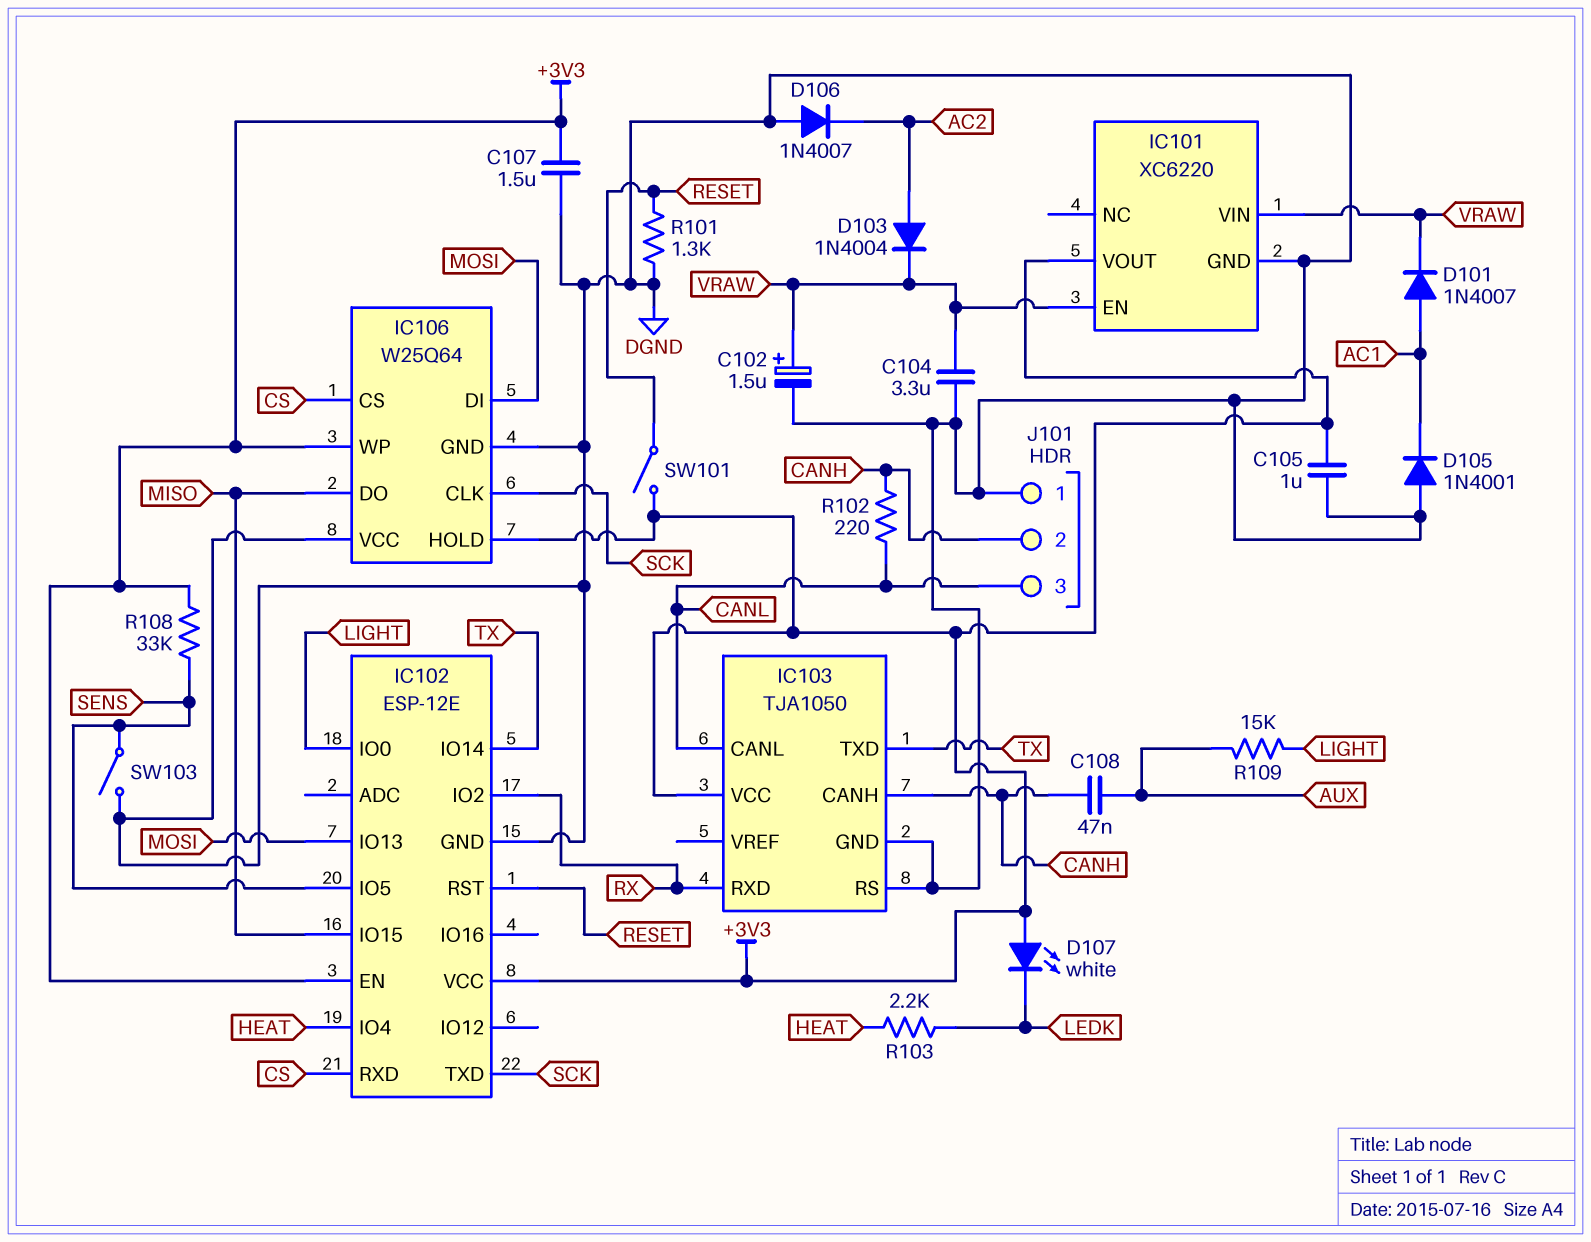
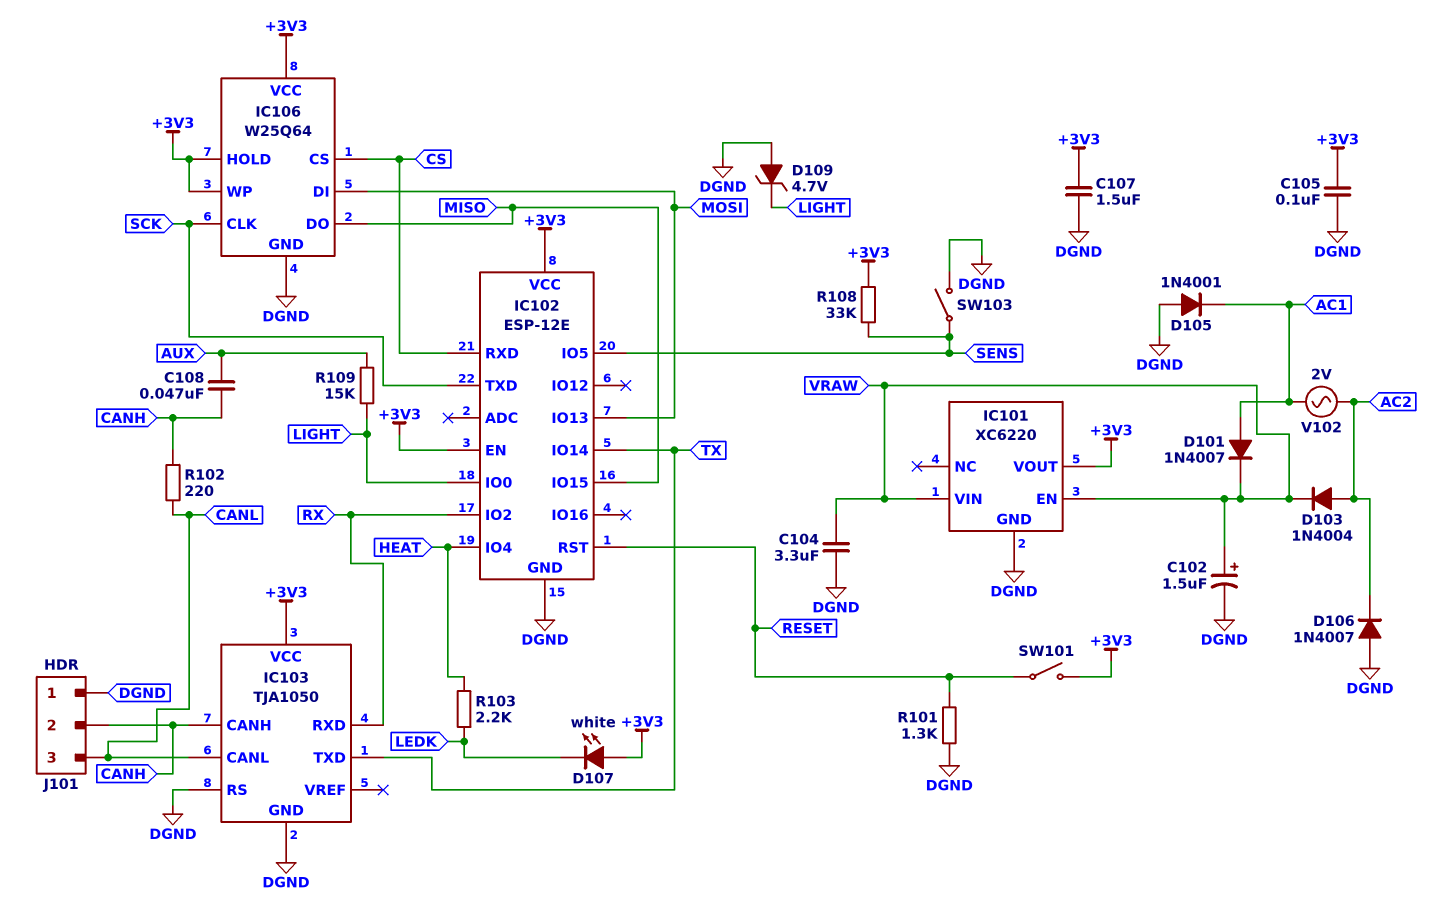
C105: 1uF (+3V3, DGND) -> 100nF (+3V3, DGND)
D109: none -> zener 4.7V (A DGND, K LIGHT)
IC106 pin VCC: DGND -> +3V3
V102: none -> AC 2V (AC1, AC2)

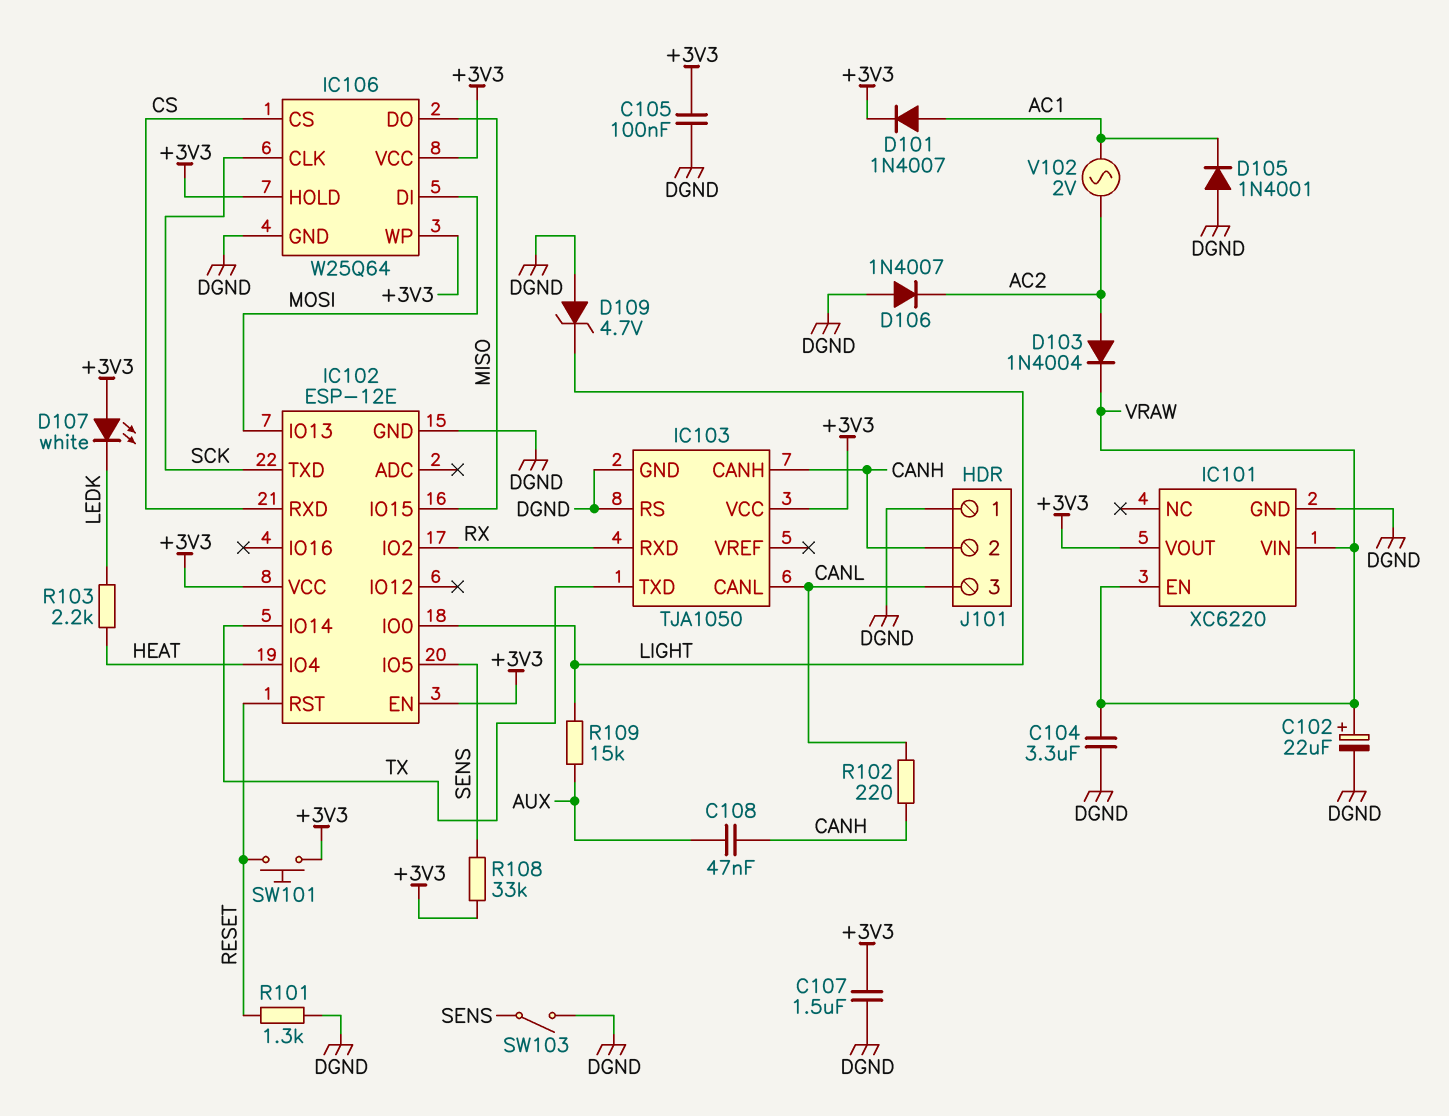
C102: 1.5uF (plus VRAW, minus DGND) -> 22uF (plus VRAW, minus DGND)
D101: diode 1N4007 (A AC1, K VRAW) -> diode 1N4007 (A AC1, K +3V3)
SW101: switch (+3V3, RESET) -> button (+3V3, RESET)

